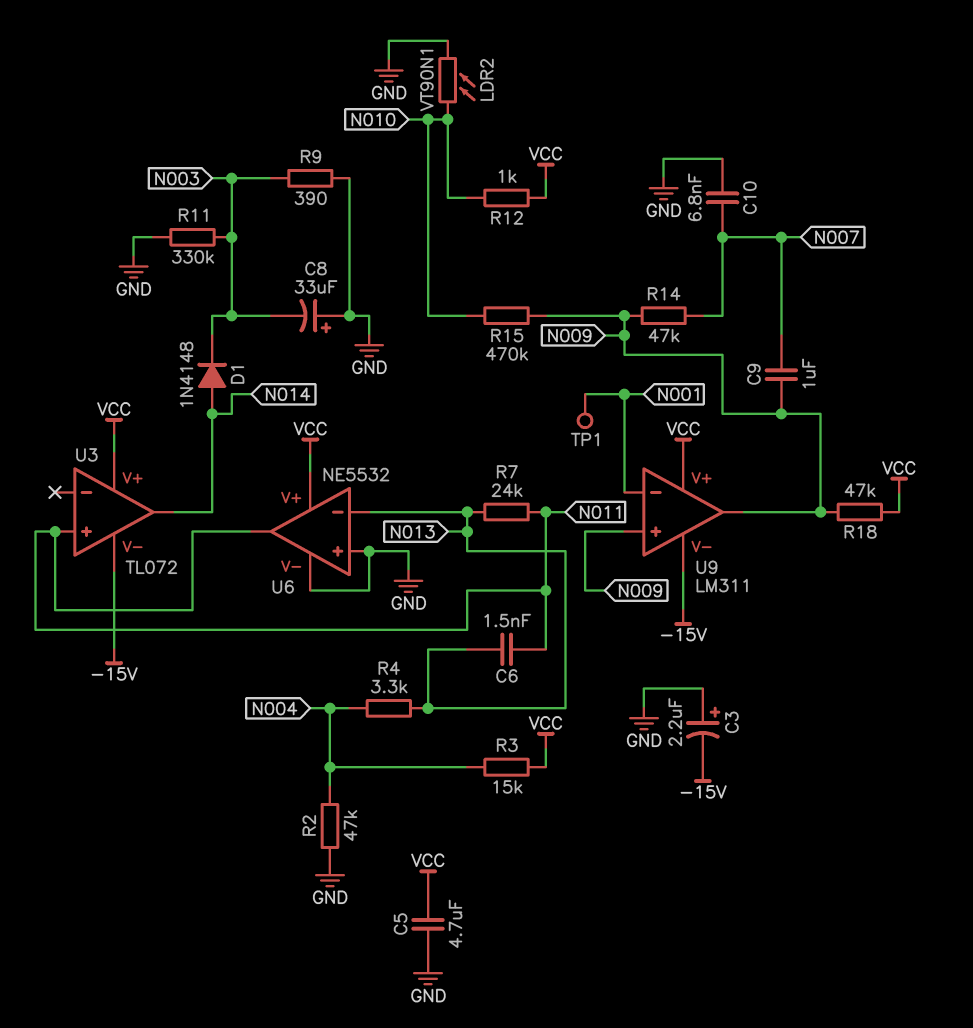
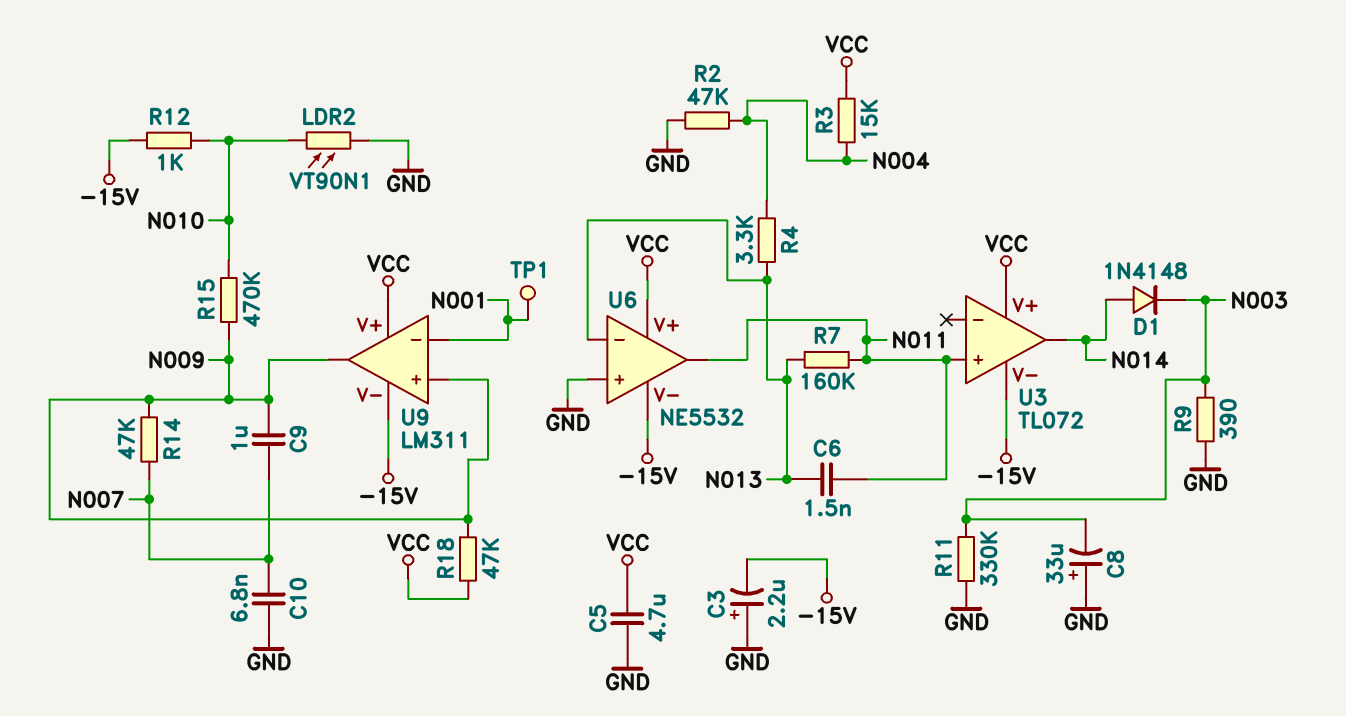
R7: 24k (N011, N013) -> 160k (N011, N013)
R12: 1k (N010, VCC) -> 1k (-15V, N010)
U6 pin V-: GND -> -15V

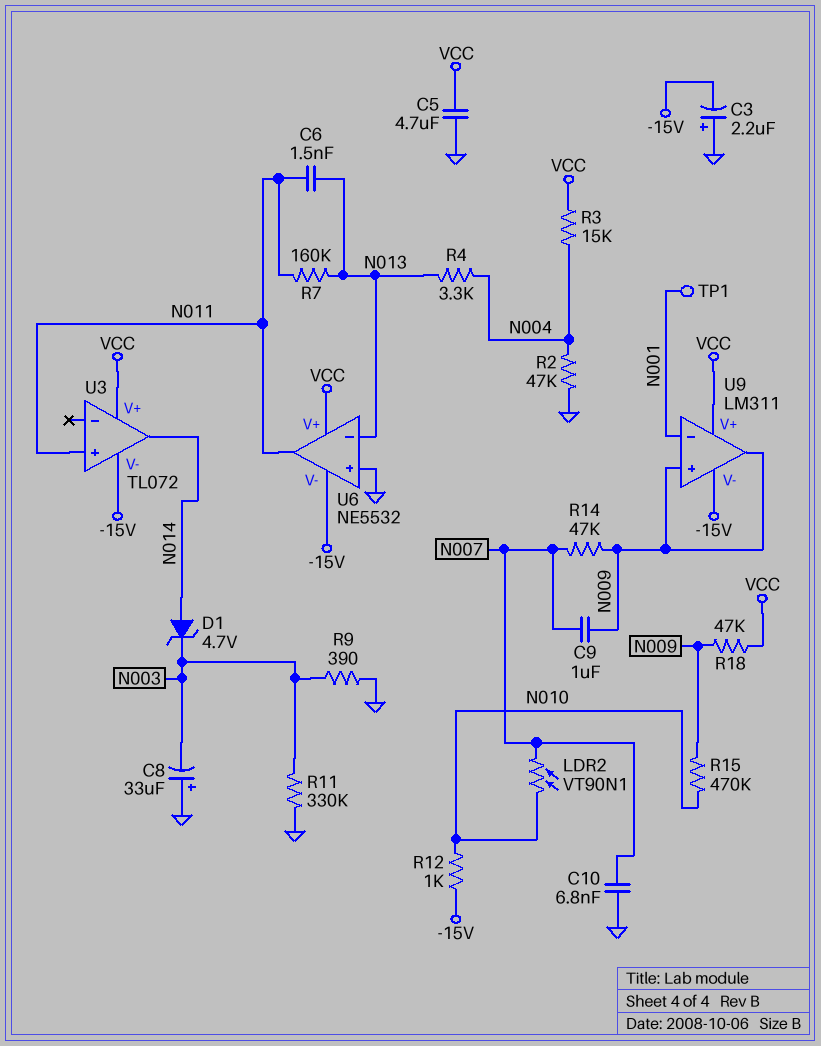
D1: diode 1N4148 (A N014, K N003) -> zener 4.7V (A N014, K N003)
LDR2: VT90N1 (GND, N010) -> VT90N1 (N007, N010)

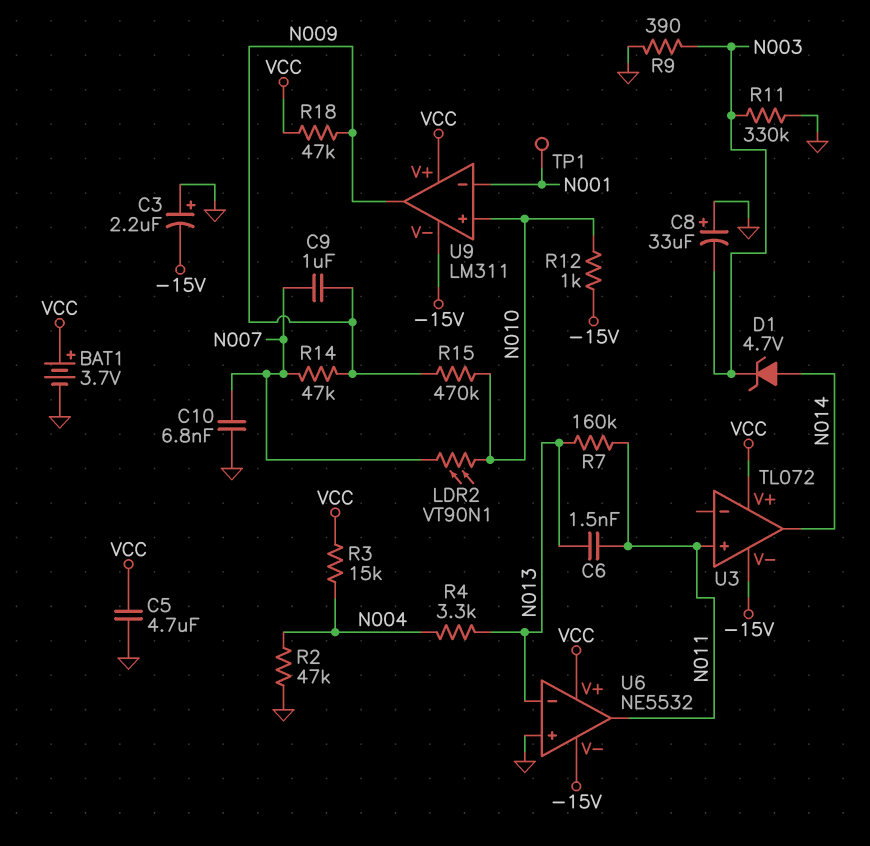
BAT1: none -> 3.7V (plus VCC, minus GND)
U9 pin in+: N009 -> N010

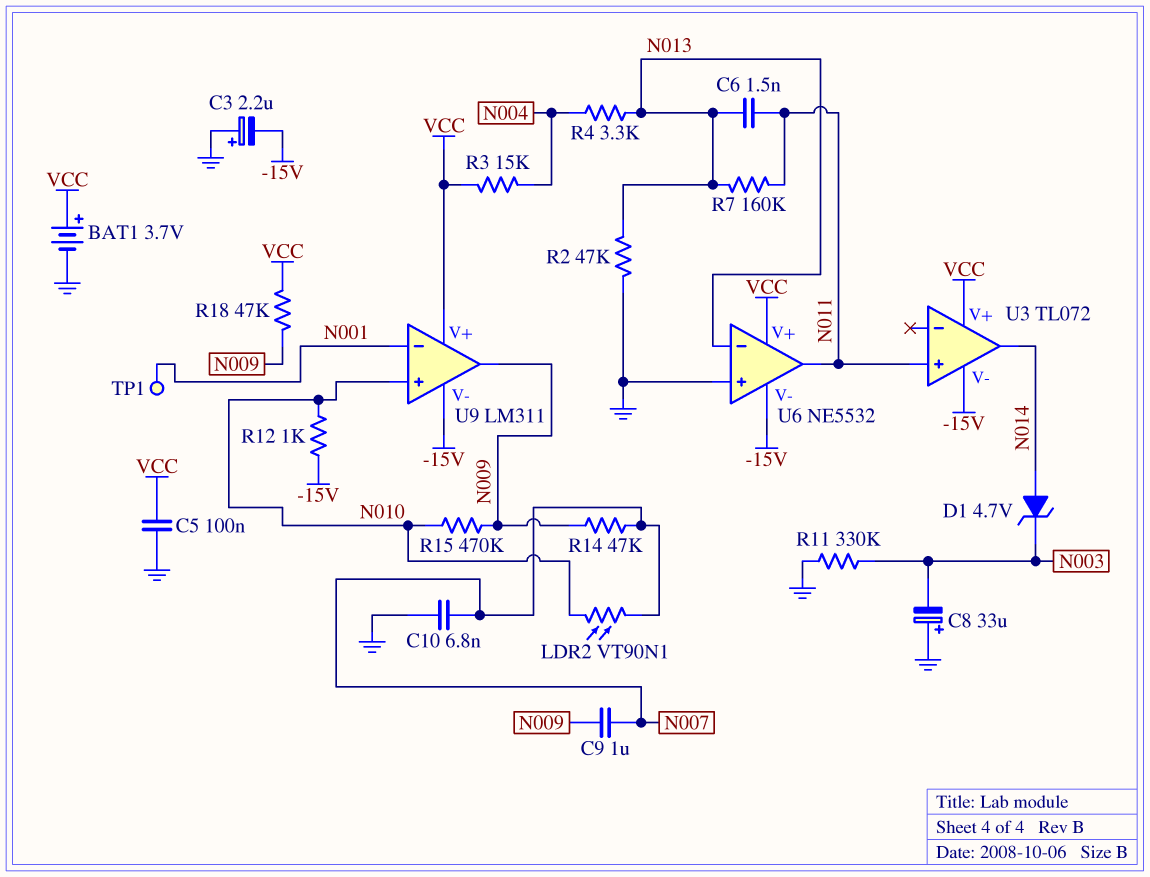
C5: 4.7uF (GND, VCC) -> 100nF (GND, VCC)
R2: 47k (GND, N004) -> 47k (GND, N013)
R9: 390 (GND, N003) -> none

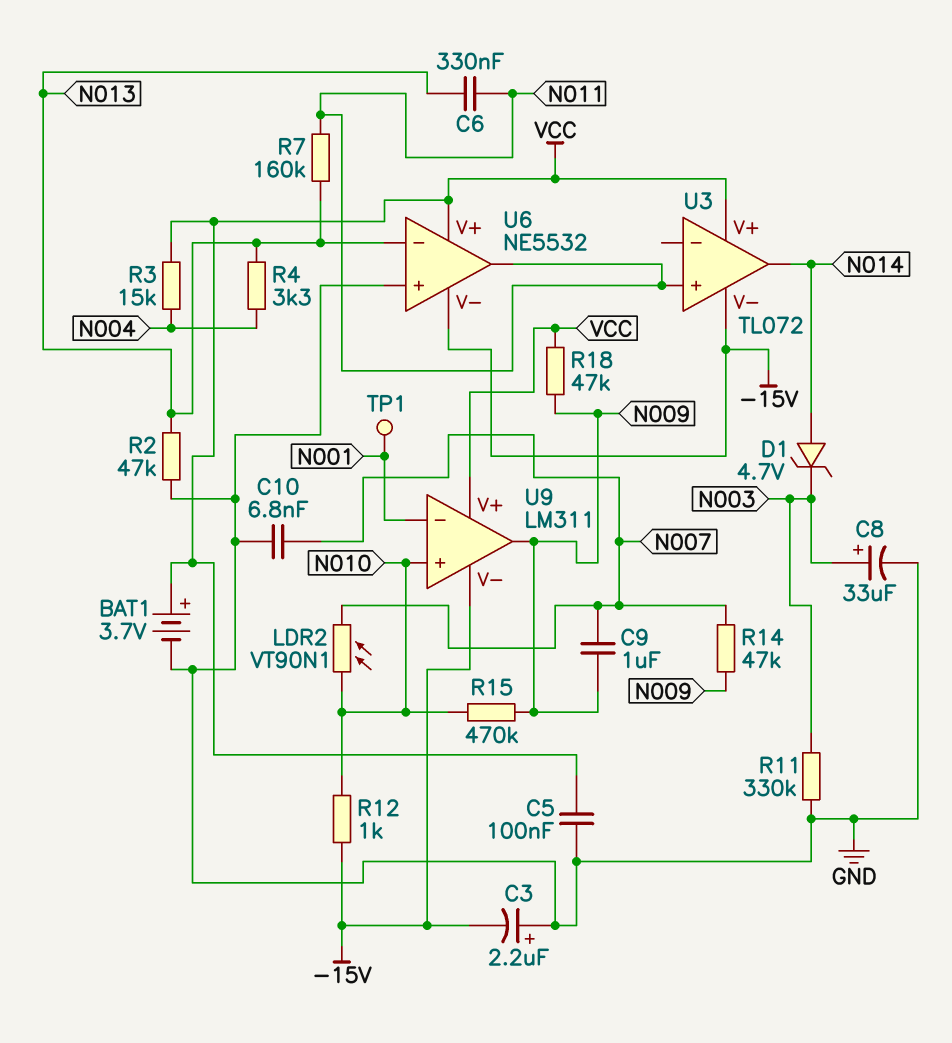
C6: 1.5nF (N011, N013) -> 330nF (N011, N013)
C8: 33uF (plus GND, minus N003) -> 33uF (plus N003, minus GND)

